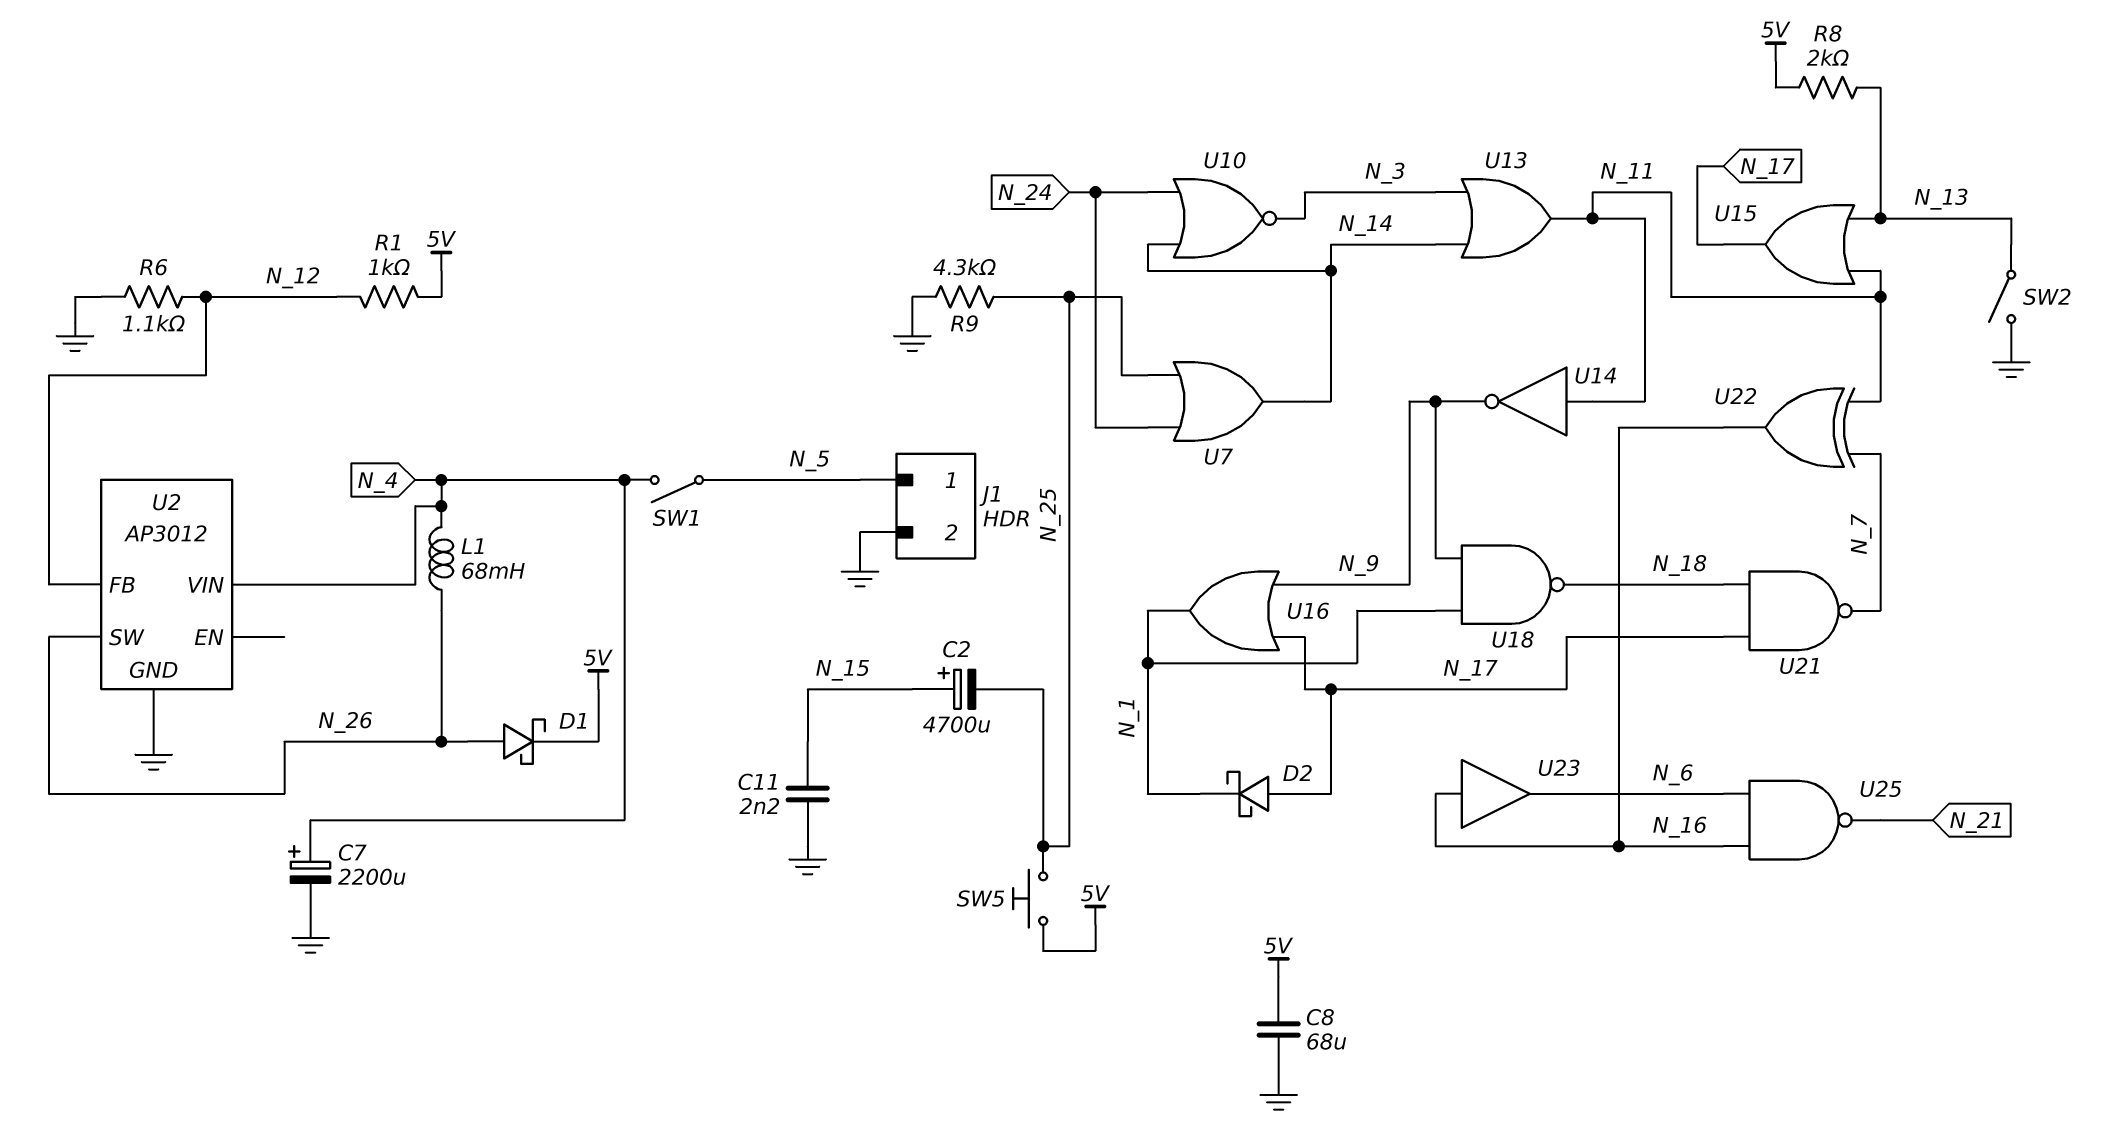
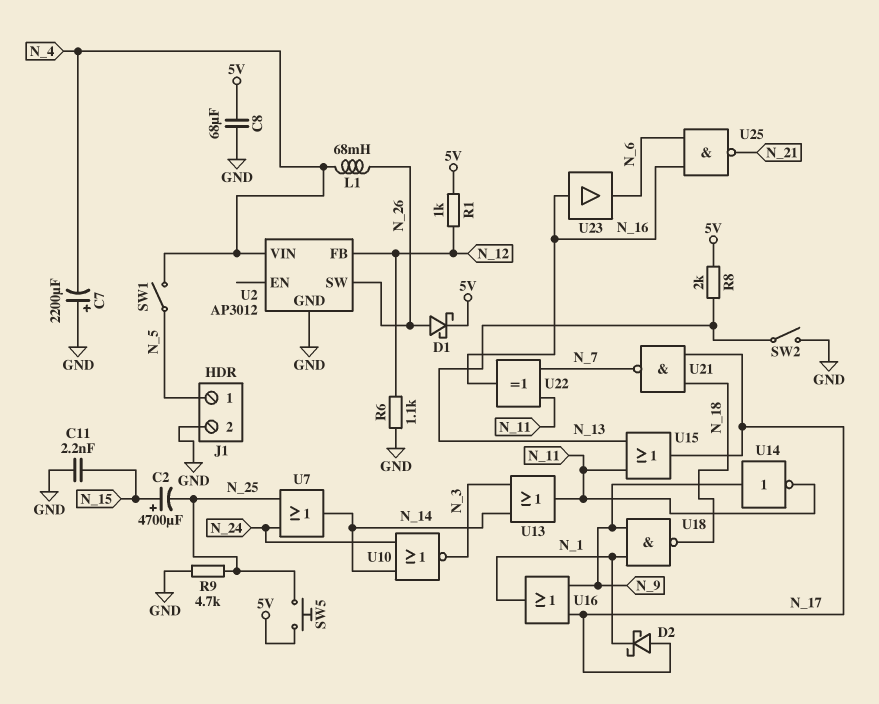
C7: 2200uF (plus N_4, minus GND) -> 2200uF (plus GND, minus N_4)
R9: 4.3k (GND, N_25) -> 4.7k (GND, N_25)
U14: NOT (in N_11, out N_9) -> NOT (in N_9, out N_11)

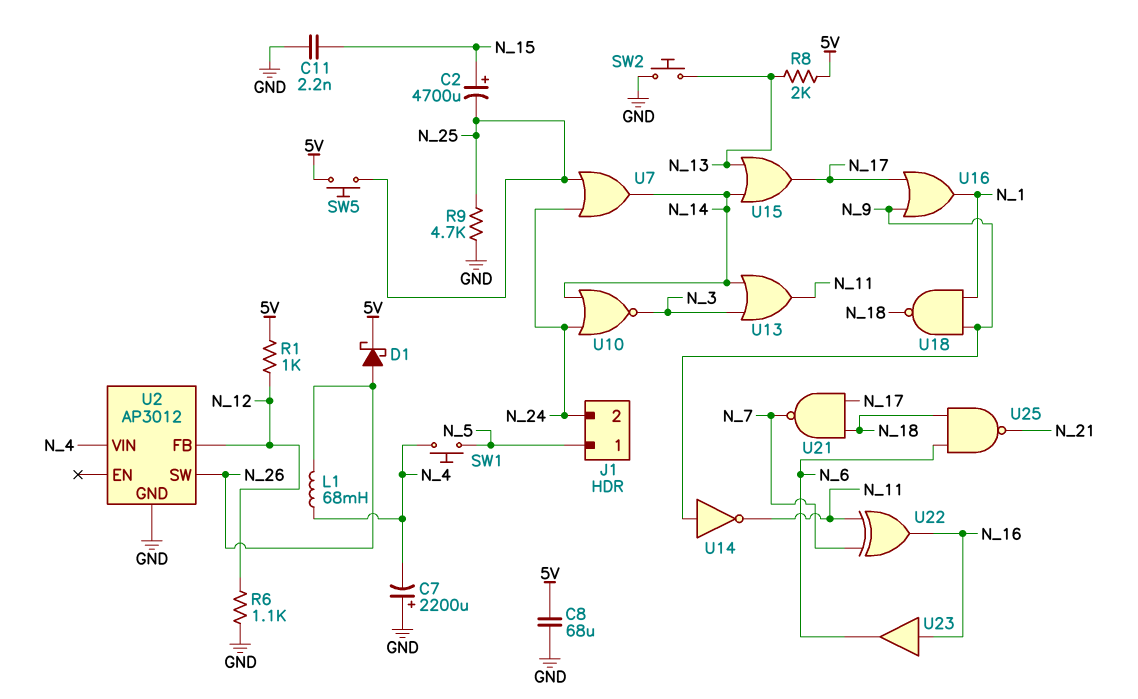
D2: schottky (A N_17, K N_1) -> none
J1 pin 2: GND -> N_24
SW1: switch (N_4, N_5) -> button (N_4, N_5)
SW2: switch (GND, N_13) -> button (GND, N_13)
U15: OR (in N_11, in N_13, out N_17) -> OR (in N_13, in N_14, out N_17)
U25: NAND (in N_6, in N_16, out N_21) -> NAND (in N_6, in N_18, out N_21)

